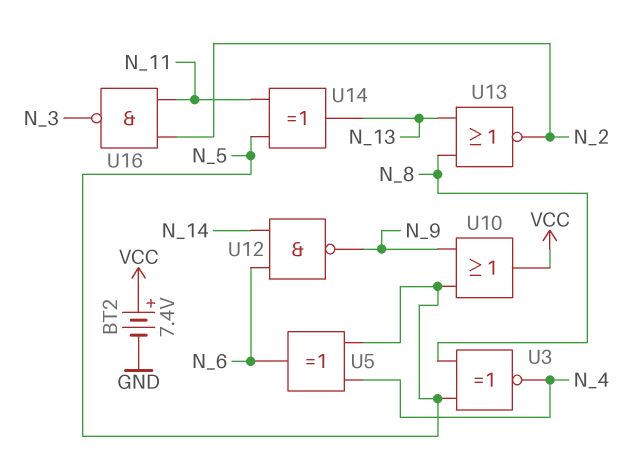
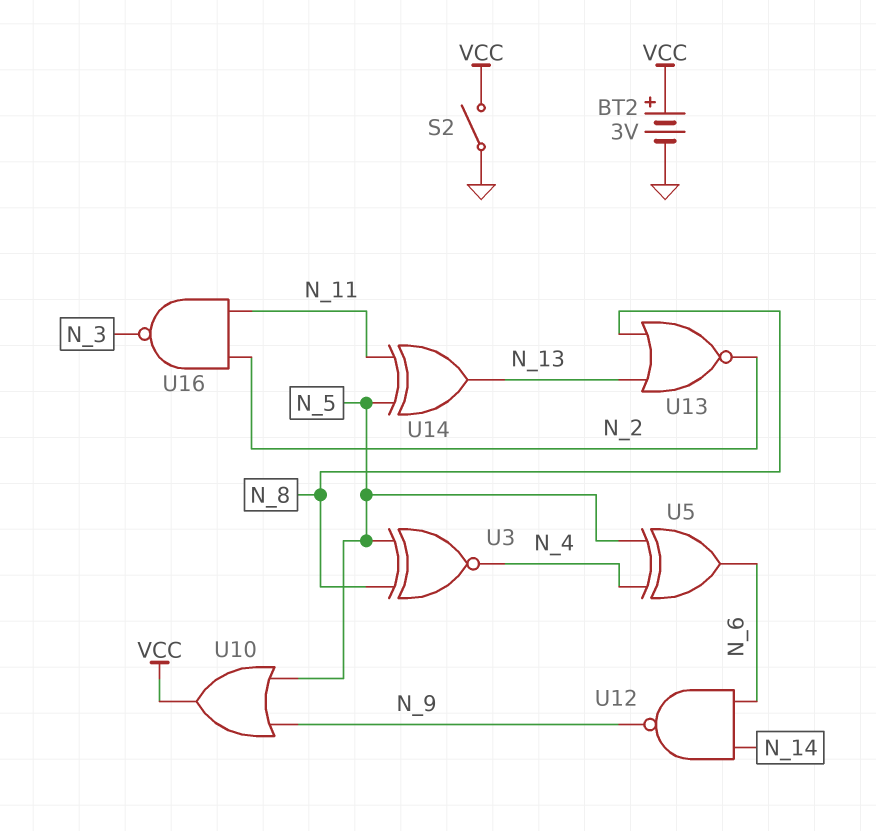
BT2: 7.4V (plus VCC, minus GND) -> 3V (plus VCC, minus GND)
S2: none -> switch (GND, VCC)

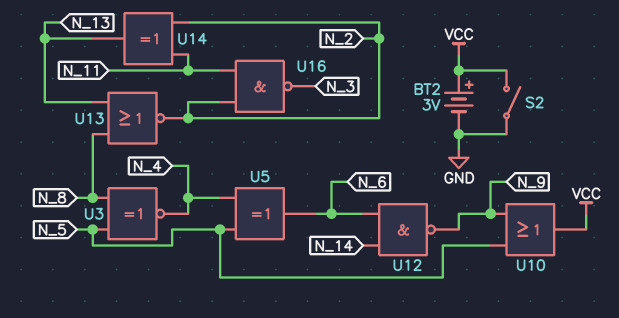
U14: XOR (in N_5, in N_11, out N_13) -> XOR (in N_2, in N_11, out N_13)

